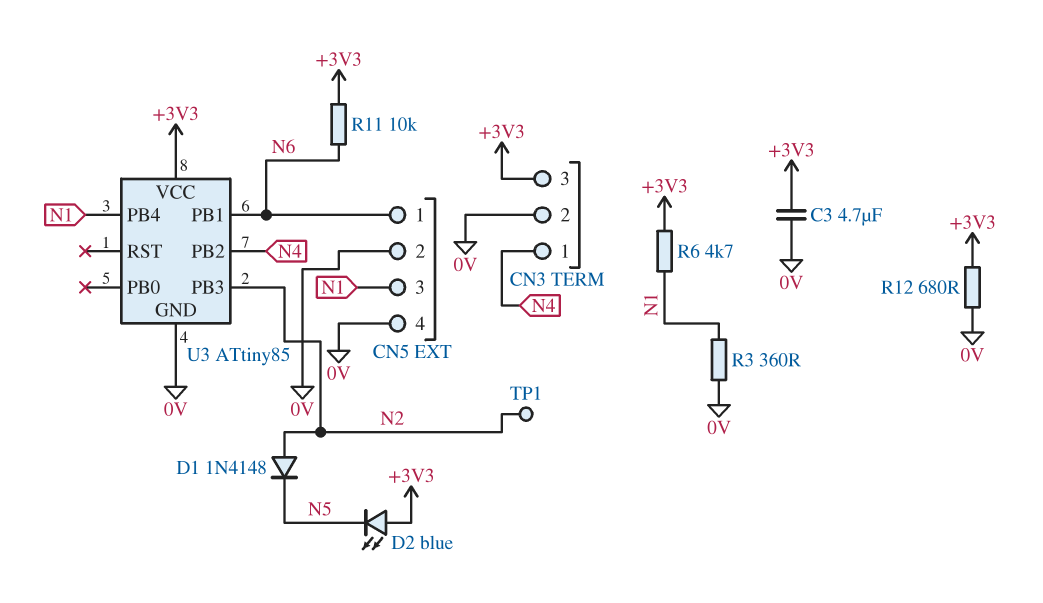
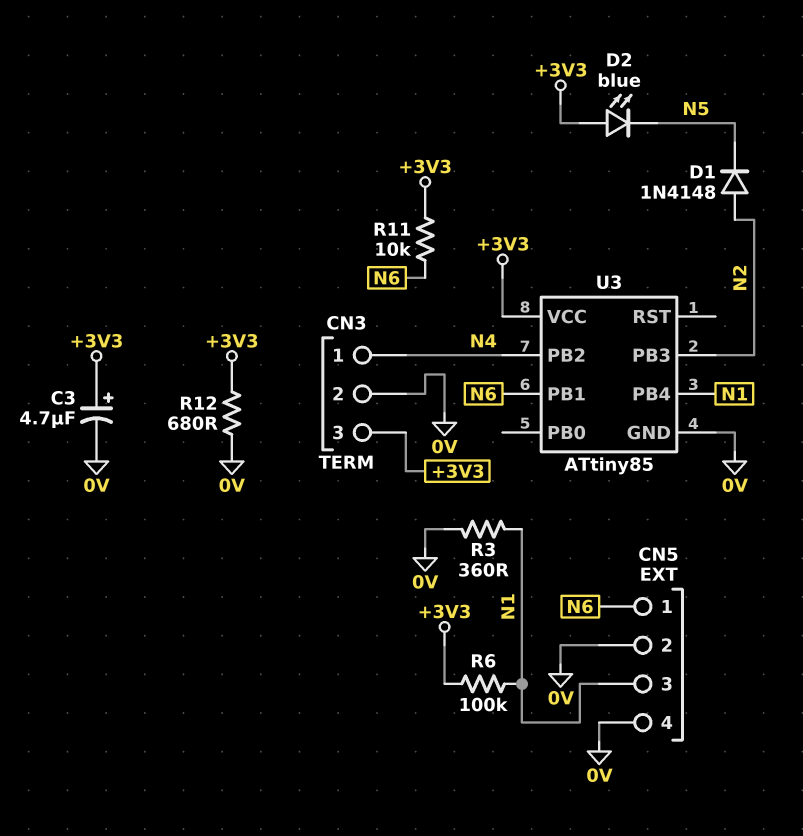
C3: 4.7uF (+3V3, 0V) -> 4.7uF (plus +3V3, minus 0V)
R6: 4.7k (+3V3, N1) -> 100k (+3V3, N1)
TP1: test point (N2) -> none

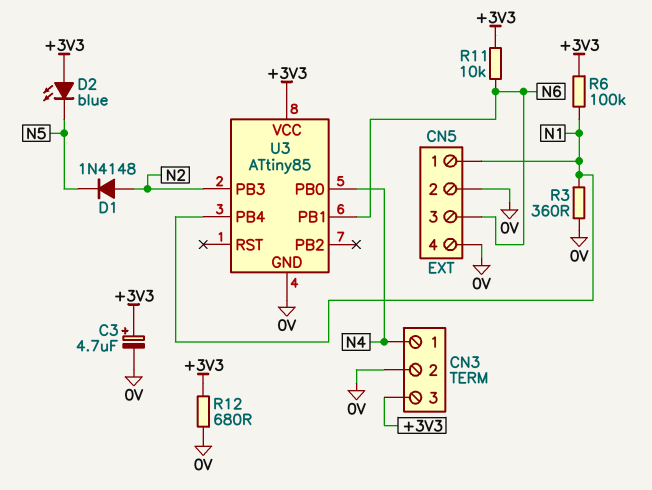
CN5 pin 1: N6 -> N1
CN5 pin 3: N1 -> N6
U3 pin PB0: none -> N4
U3 pin PB2: N4 -> none

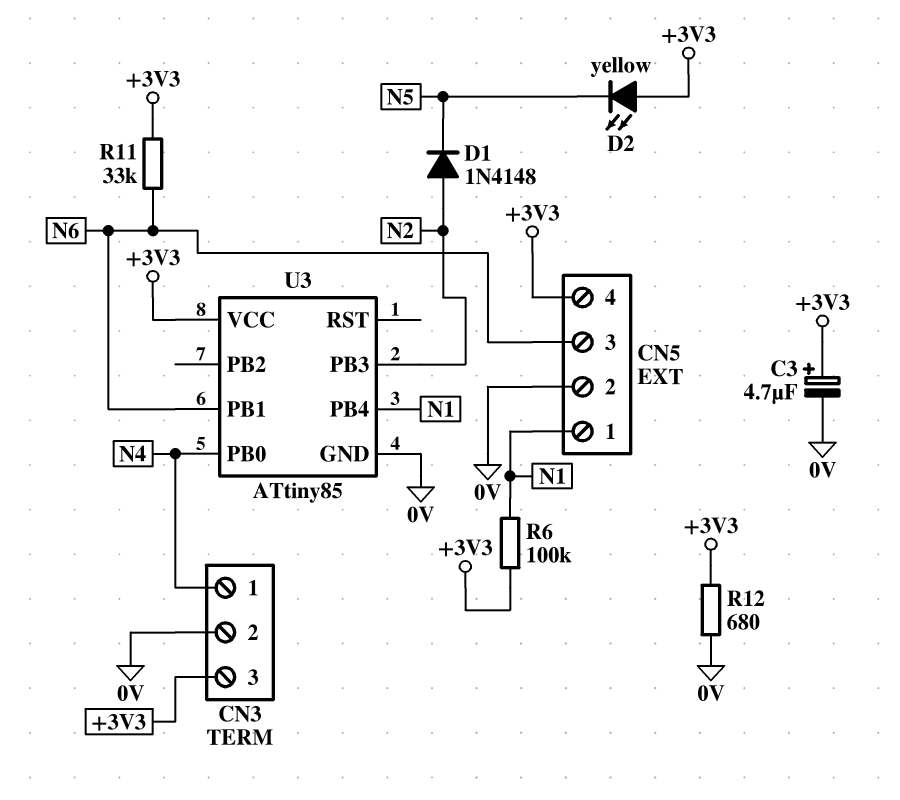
CN5 pin 4: 0V -> +3V3
D2: LED blue (A +3V3, K N5) -> LED yellow (A +3V3, K N5)
R3: 360 (0V, N1) -> none
R11: 10k (+3V3, N6) -> 33k (+3V3, N6)

